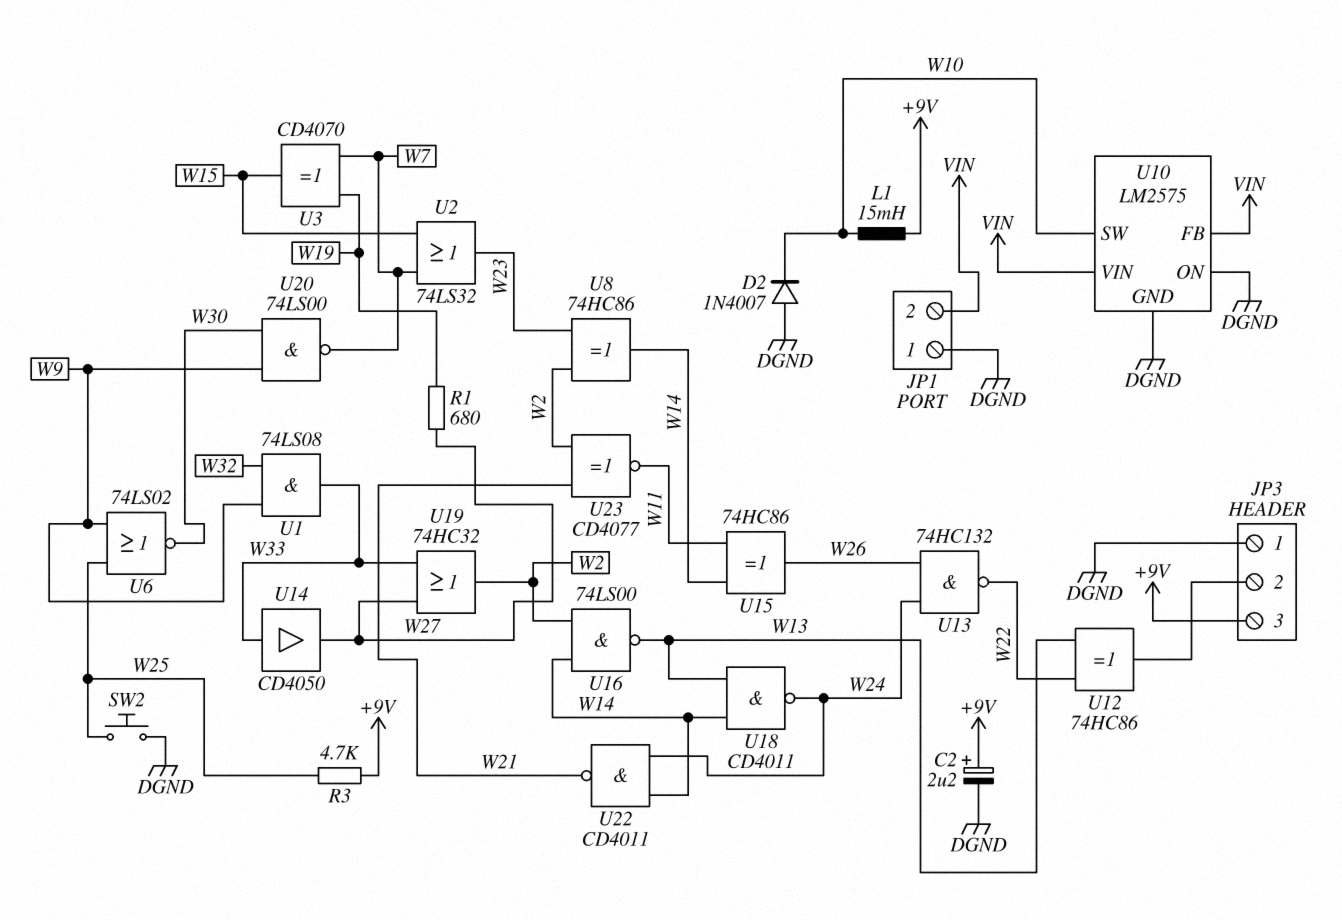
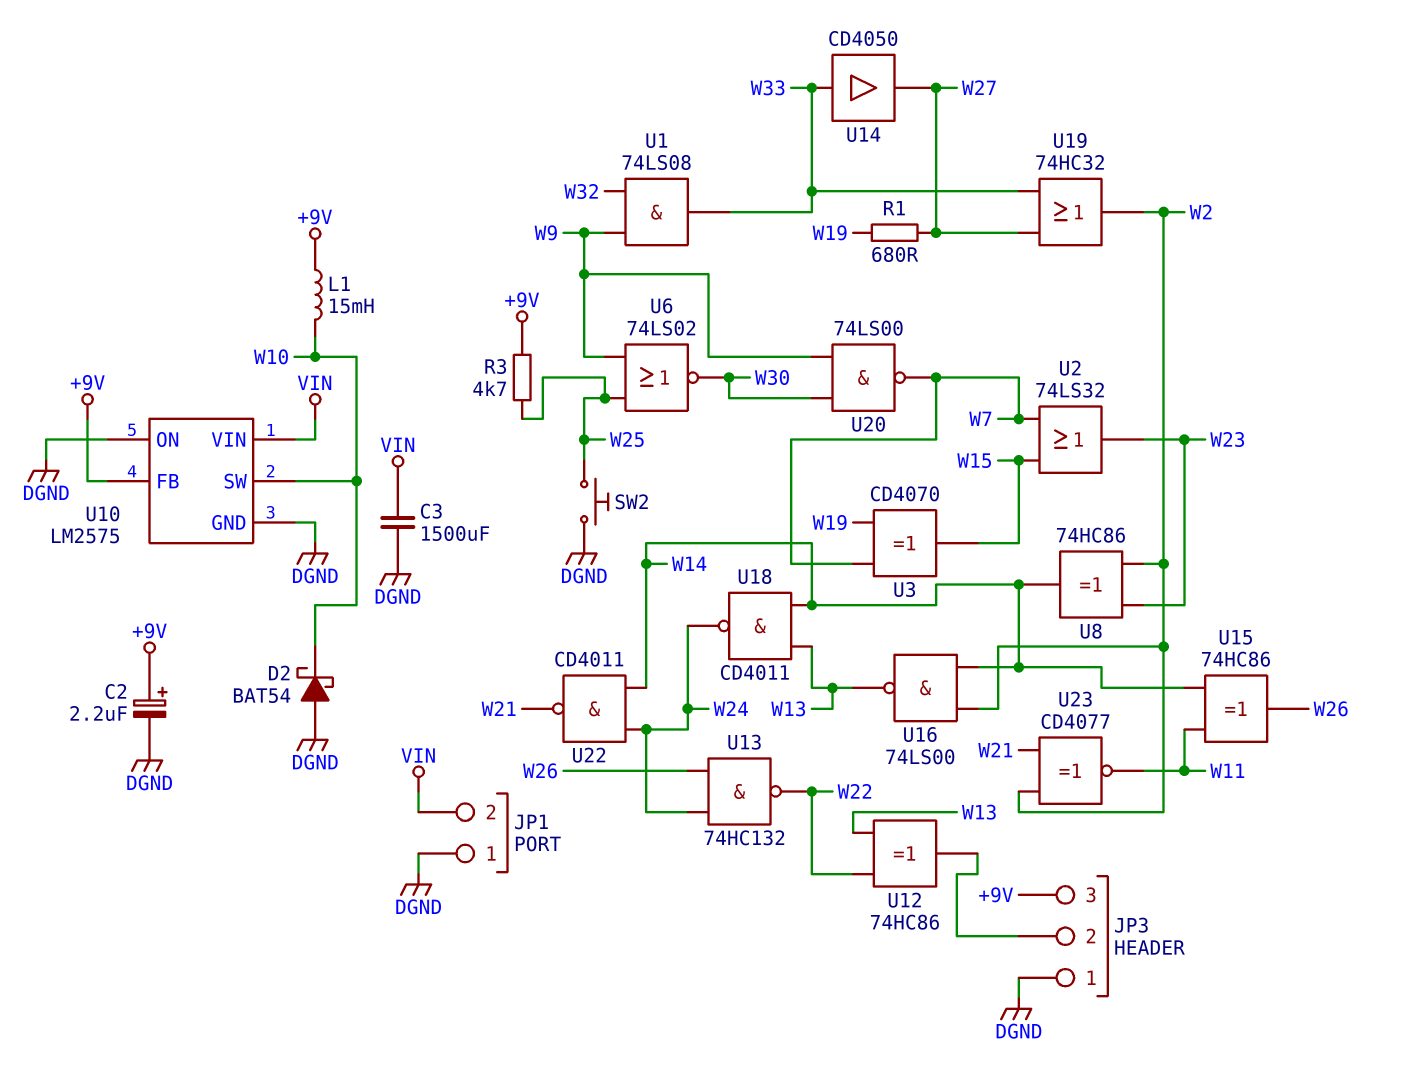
C3: none -> 1500uF (DGND, VIN)
D2: diode 1N4007 (A DGND, K W10) -> schottky BAT54 (A DGND, K W10)
U10 pin FB: VIN -> +9V

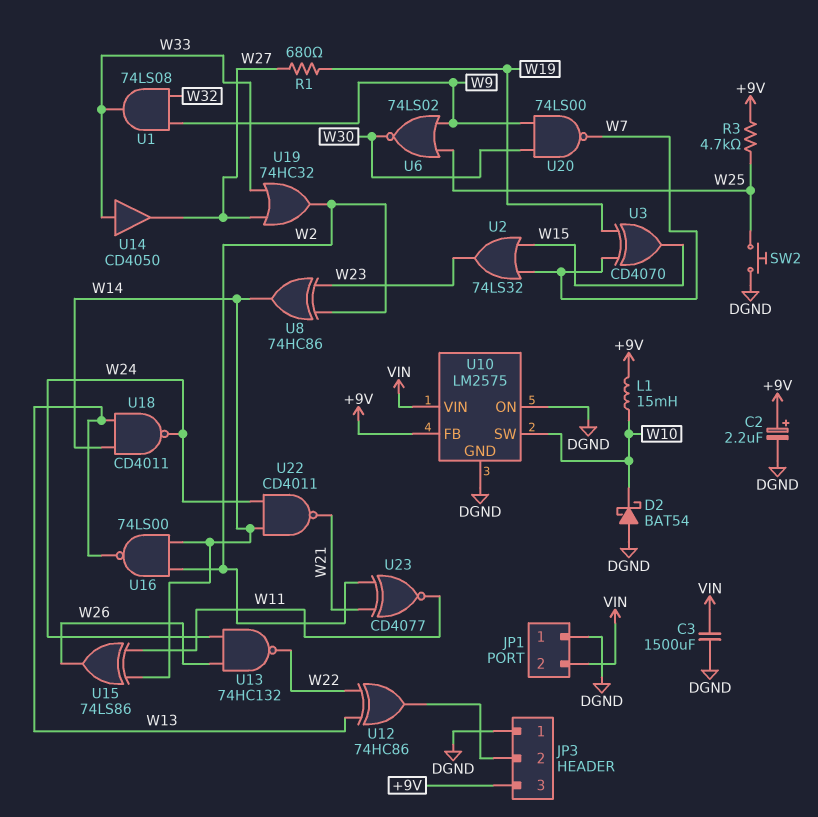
U15: XOR 74HC86 (in W11, in W14, out W26) -> XOR 74LS86 (in W11, in W14, out W26)

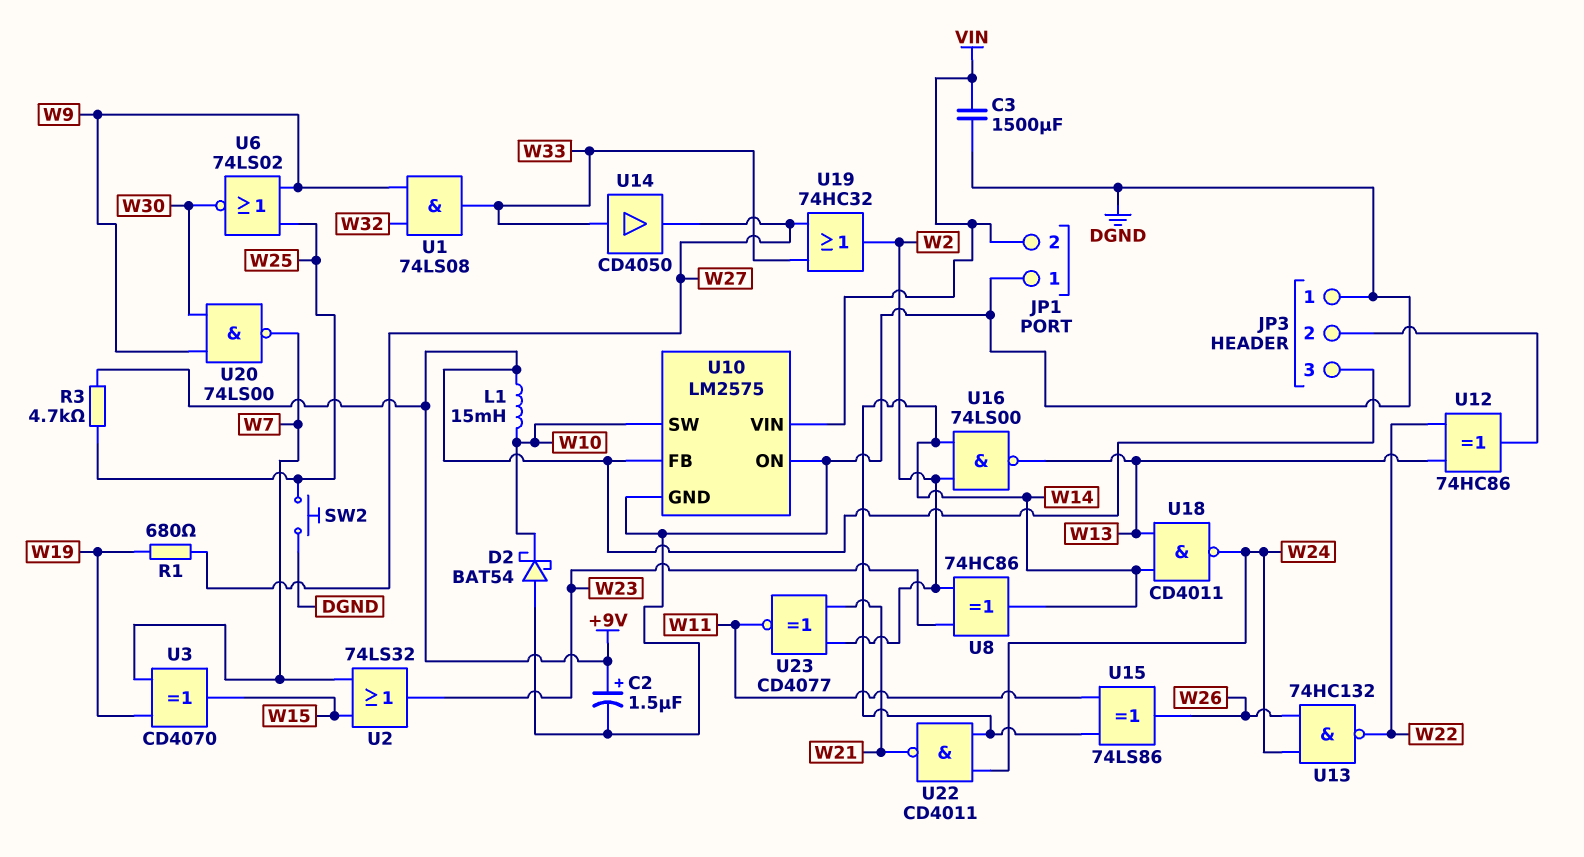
C2: 2.2uF (plus +9V, minus DGND) -> 1.5uF (plus +9V, minus DGND)

